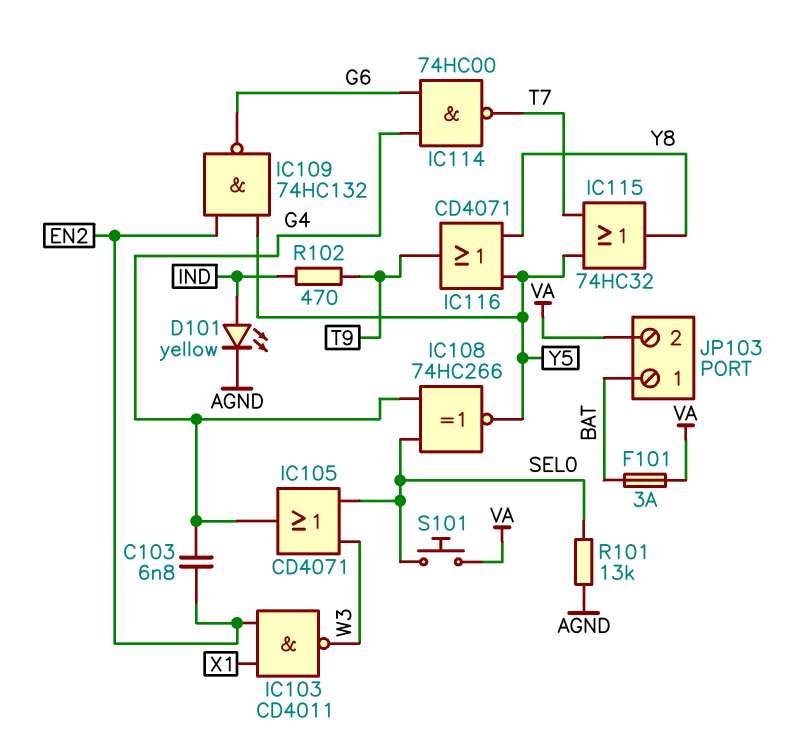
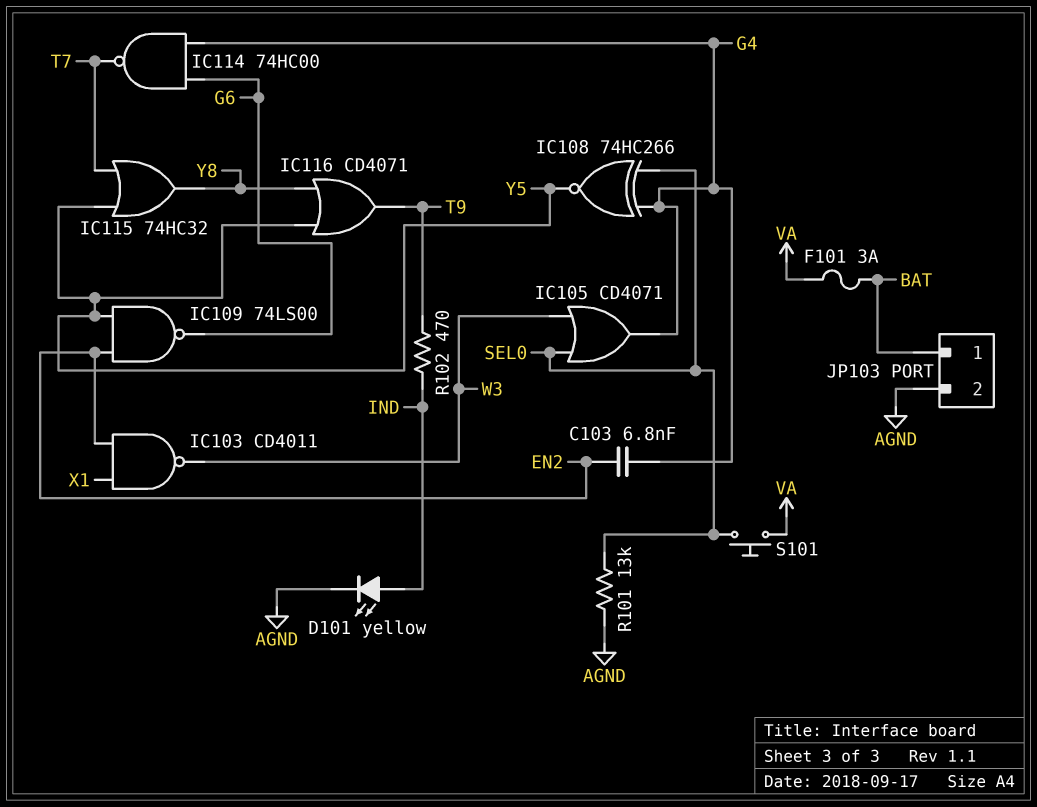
IC109: NAND 74HC132 (in EN2, in Y5, out G6) -> NAND 74LS00 (in EN2, in Y5, out G6)
JP103 pin 2: VA -> AGND

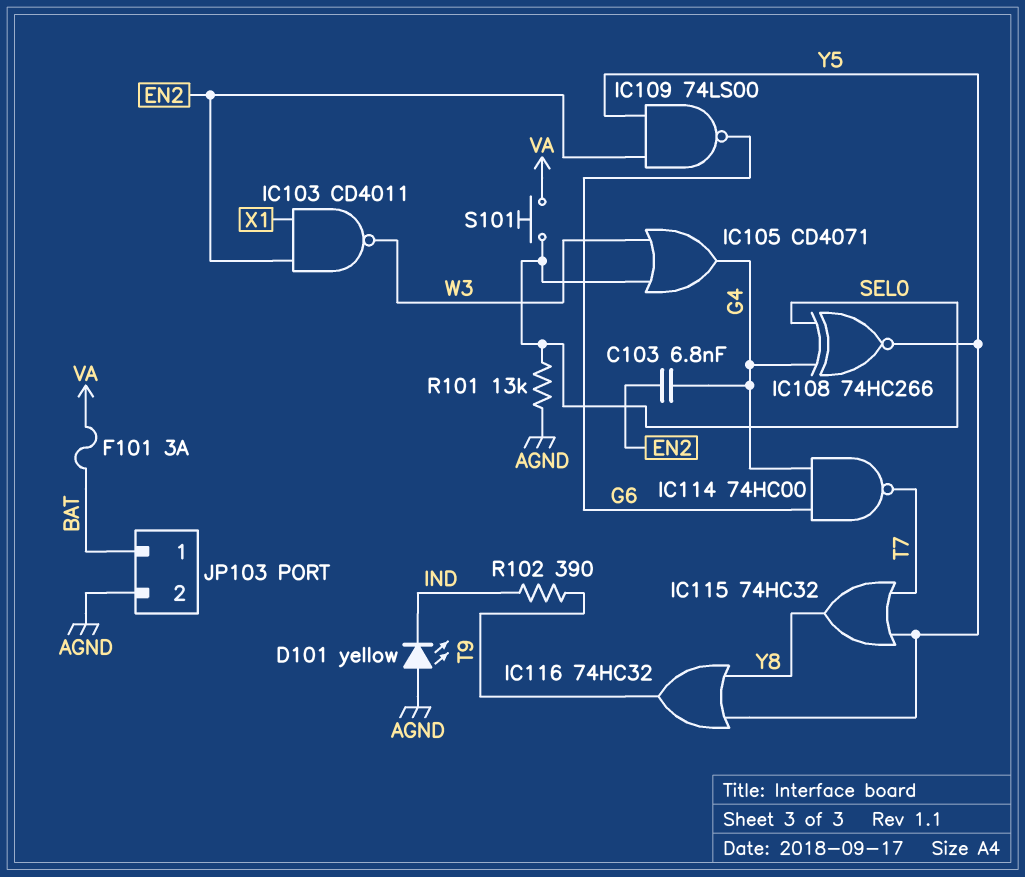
D101: LED yellow (A IND, K AGND) -> LED yellow (A AGND, K IND)
IC116: OR CD4071 (in Y5, in Y8, out T9) -> OR 74HC32 (in Y5, in Y8, out T9)
R102: 470 (IND, T9) -> 390 (IND, T9)

